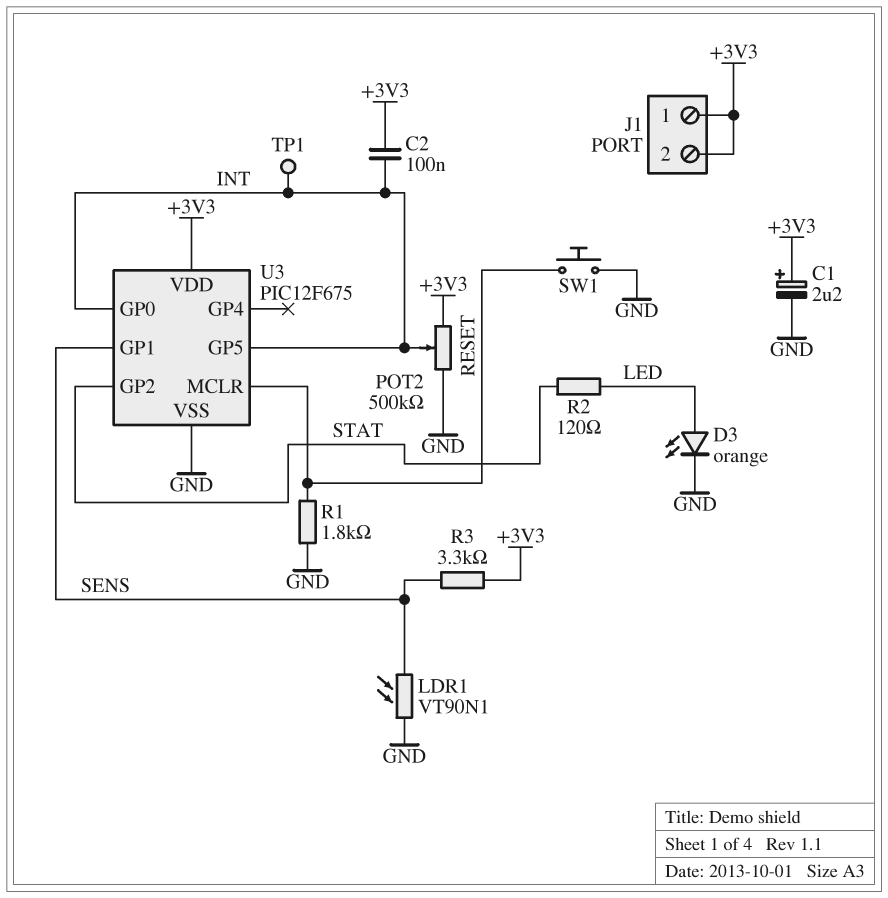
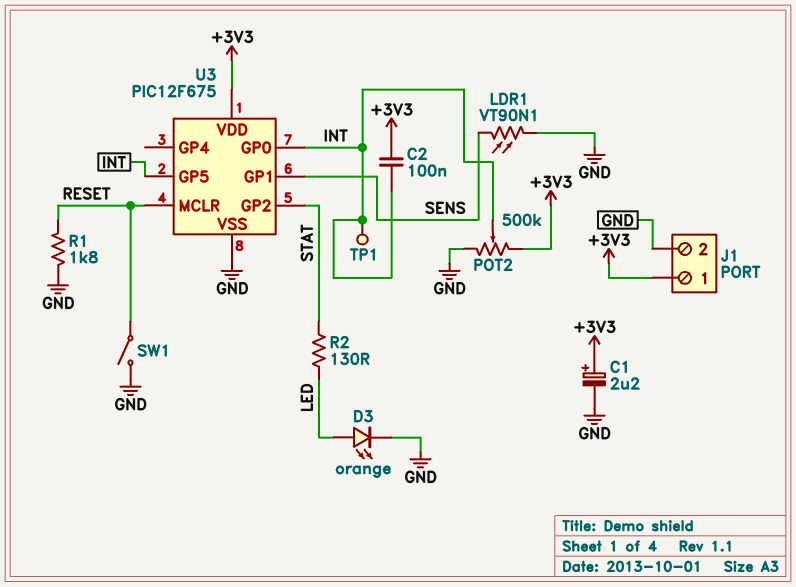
J1 pin 2: +3V3 -> GND
R2: 120 (LED, STAT) -> 130 (LED, STAT)
R3: 3.3k (+3V3, SENS) -> none
SW1: button (GND, RESET) -> switch (GND, RESET)

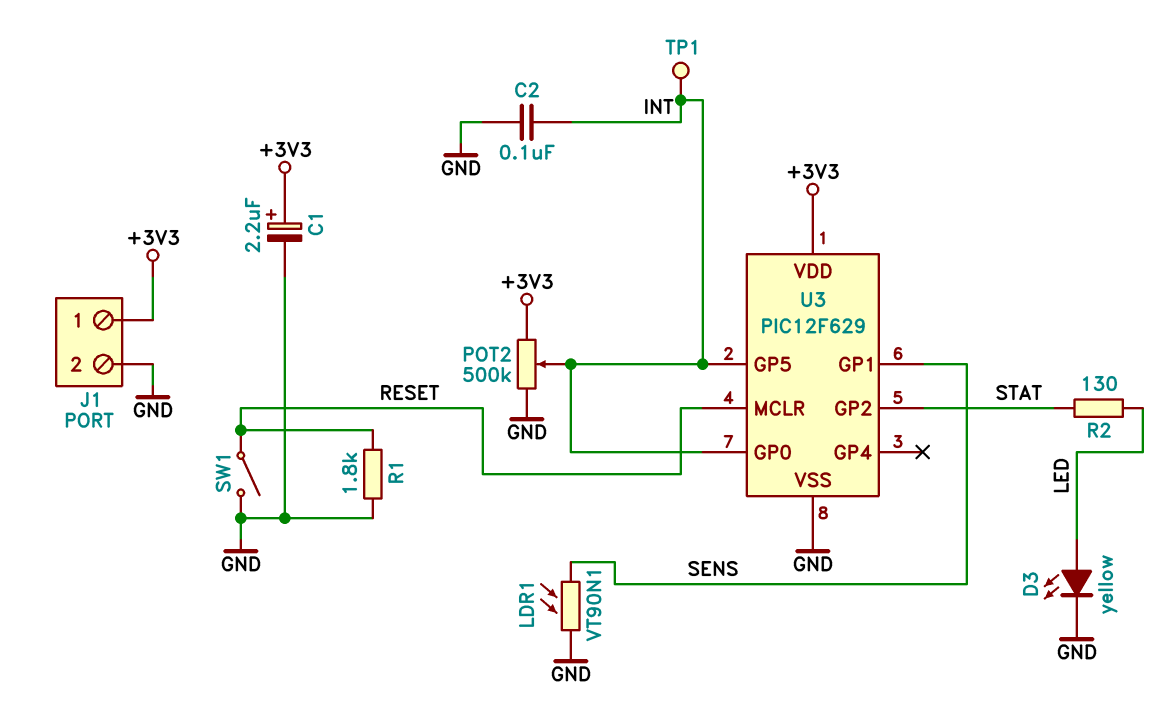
C2: 100nF (+3V3, INT) -> 100nF (GND, INT)
D3: LED orange (A LED, K GND) -> LED yellow (A LED, K GND)
U3: PIC12F675 -> PIC12F629

